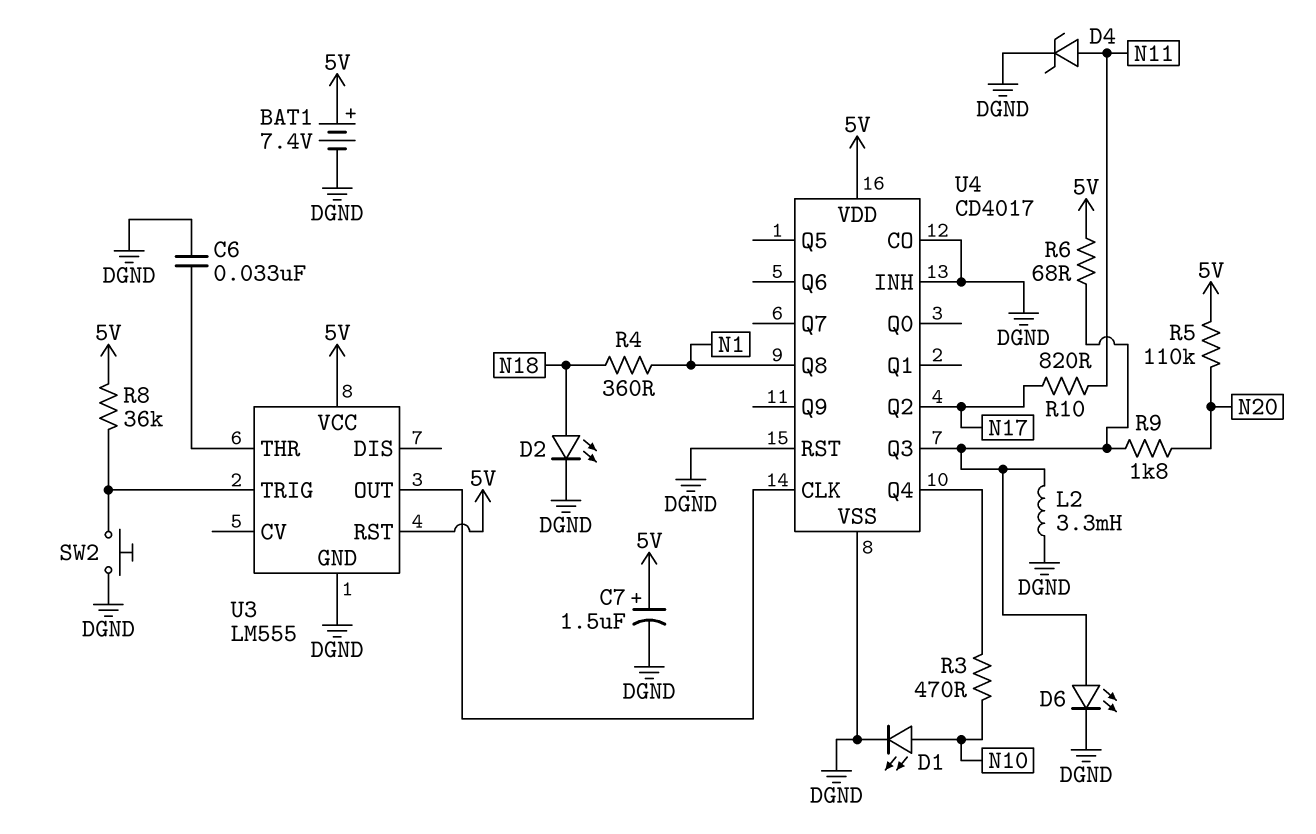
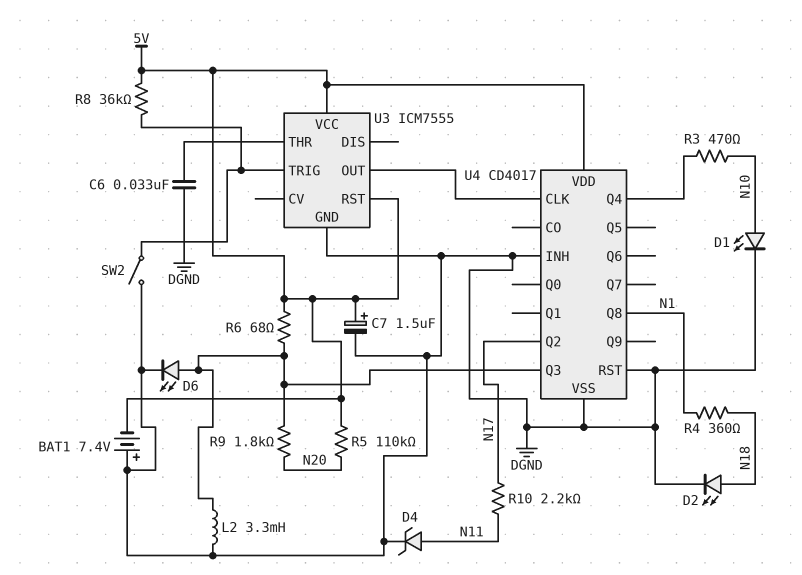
BAT1: 7.4V (plus 5V, minus DGND) -> 7.4V (plus DGND, minus 5V)
R10: 820 (N11, N17) -> 2.2k (N11, N17)
SW2: button (DGND, U3/TRIG) -> switch (DGND, U3/TRIG)
U3: LM555 -> ICM7555
U4 pin CO: DGND -> none

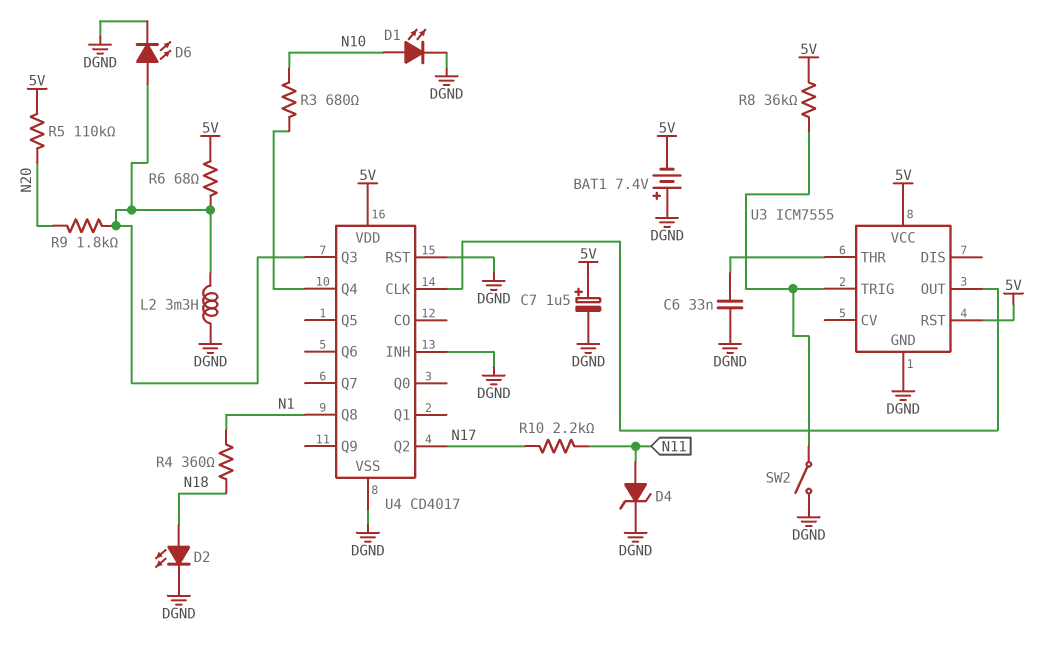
R3: 470 (N10, U4/Q4) -> 680 (N10, U4/Q4)

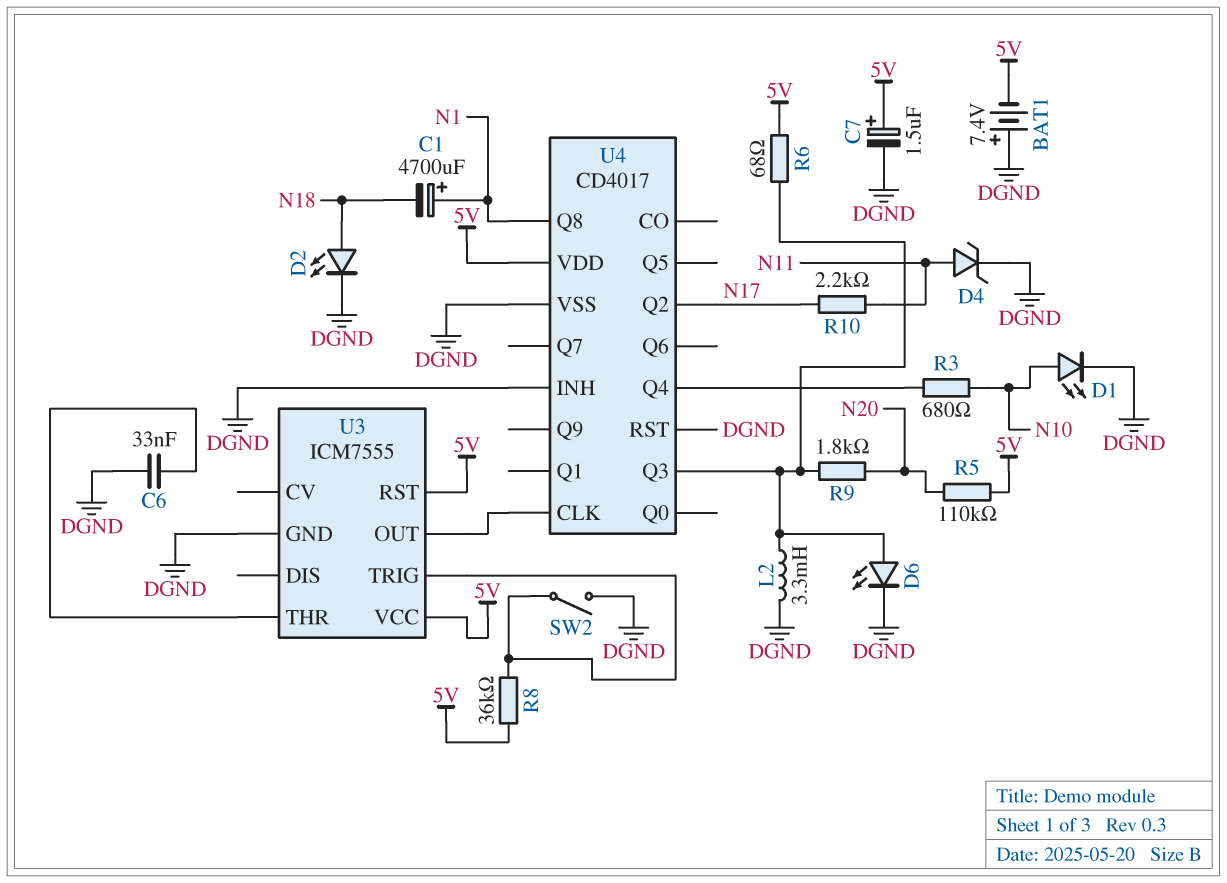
C1: none -> 4700uF (plus N1, minus N18)
R4: 360 (N1, N18) -> none

